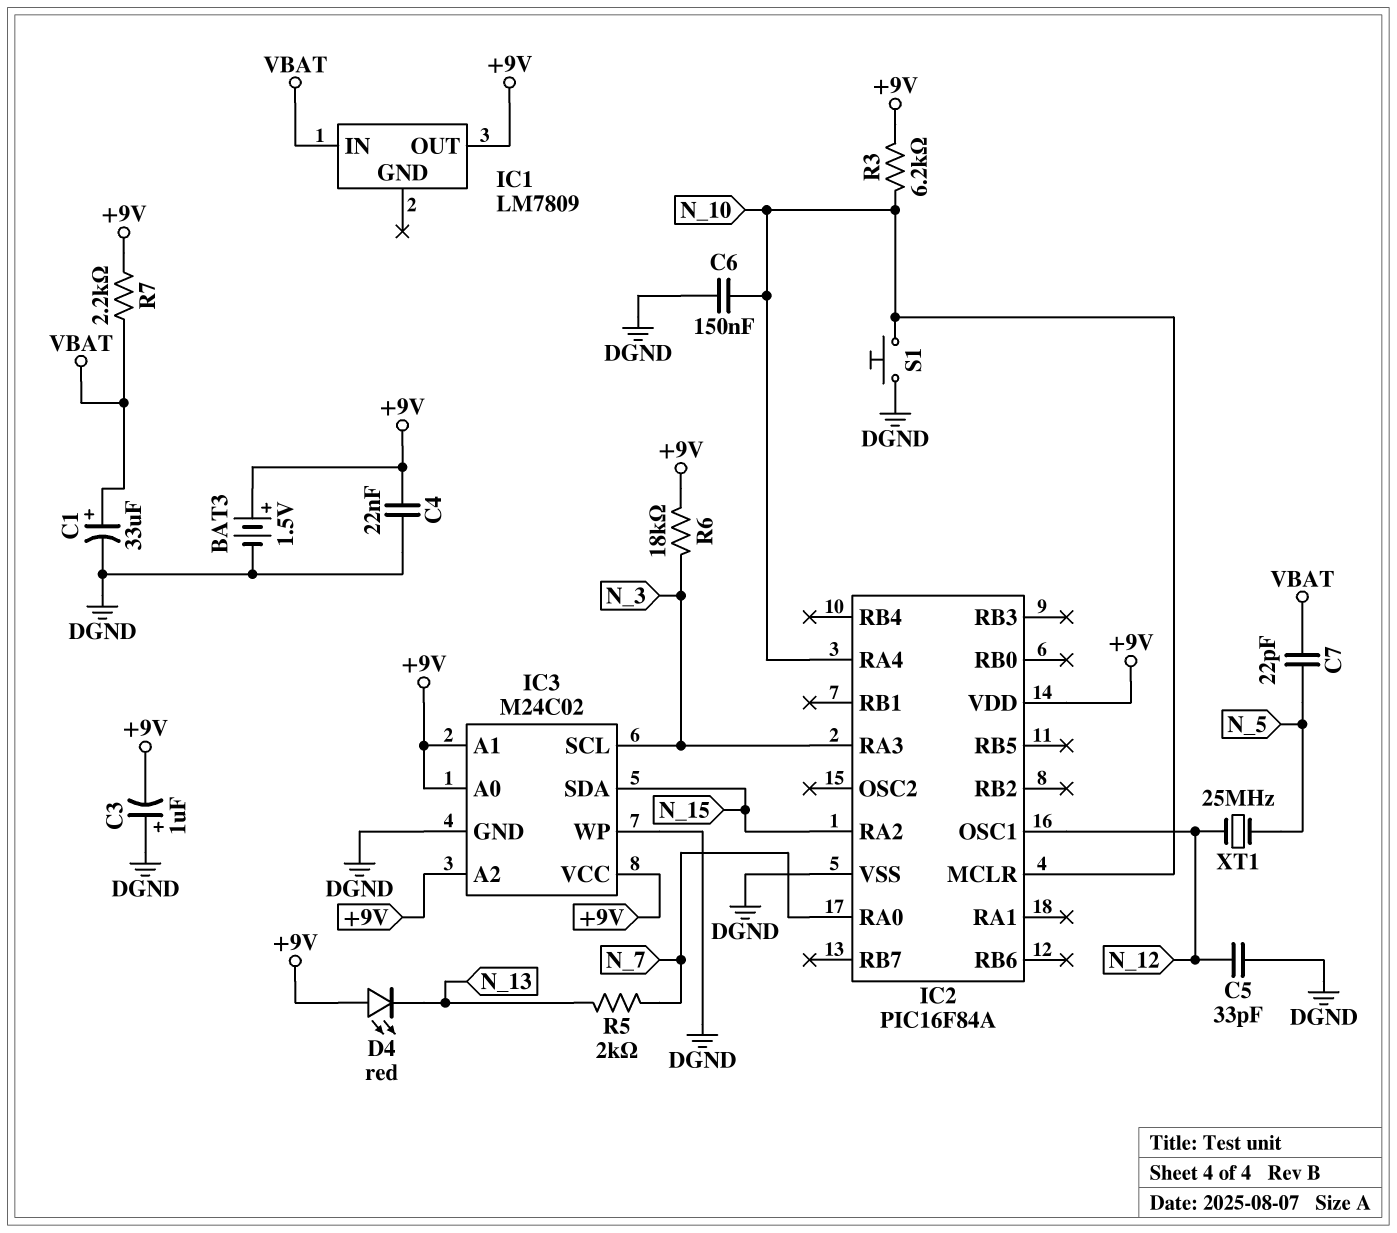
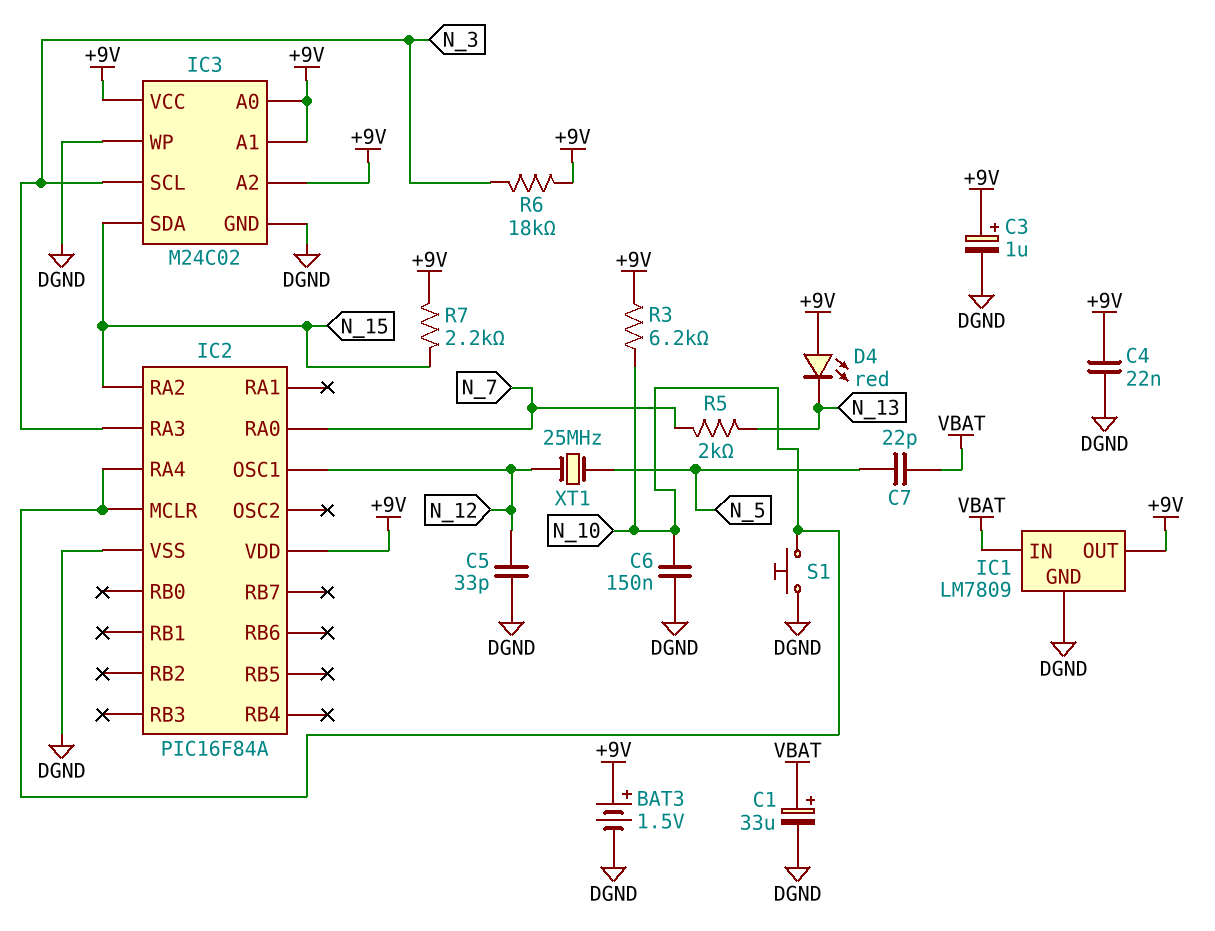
C3: 1uF (plus DGND, minus +9V) -> 1uF (plus +9V, minus DGND)
IC1 pin GND: none -> DGND
R7: 2.2k (+9V, VBAT) -> 2.2k (+9V, N_15)

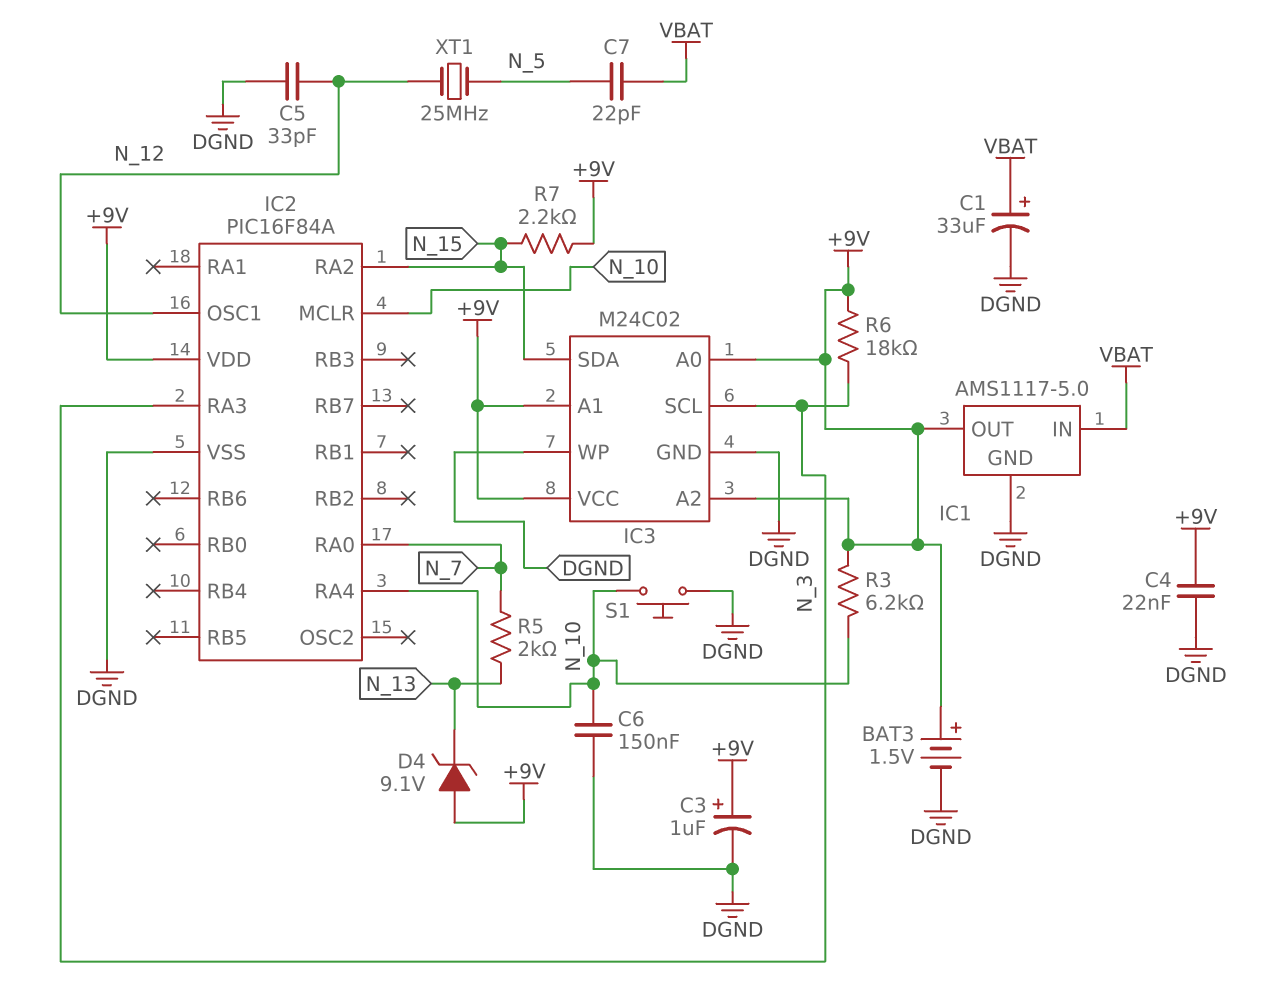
D4: LED red (A +9V, K N_13) -> zener 9.1V (A +9V, K N_13)
IC1: LM7809 -> AMS1117-5.0

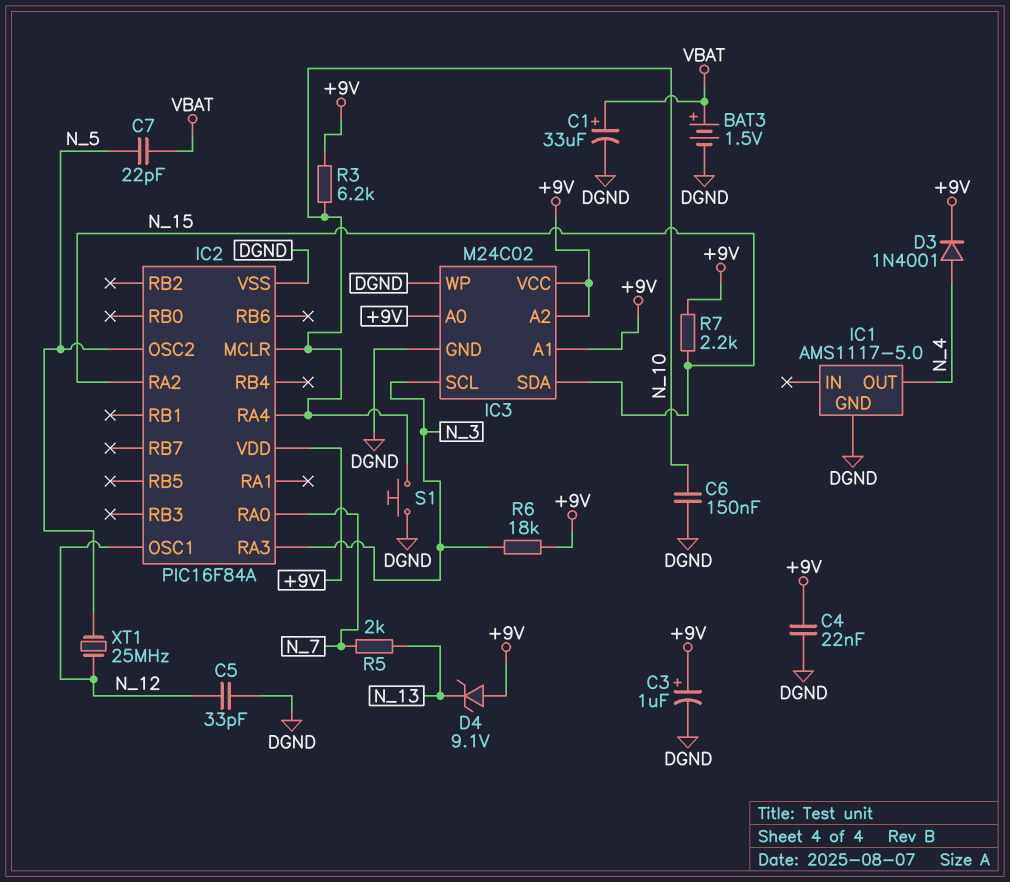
BAT3: 1.5V (plus +9V, minus DGND) -> 1.5V (plus VBAT, minus DGND)
D3: none -> diode 1N4001 (A N_4, K +9V)
IC1 pin IN: VBAT -> none
IC1 pin OUT: +9V -> N_4
IC2 pin OSC2: none -> N_5

